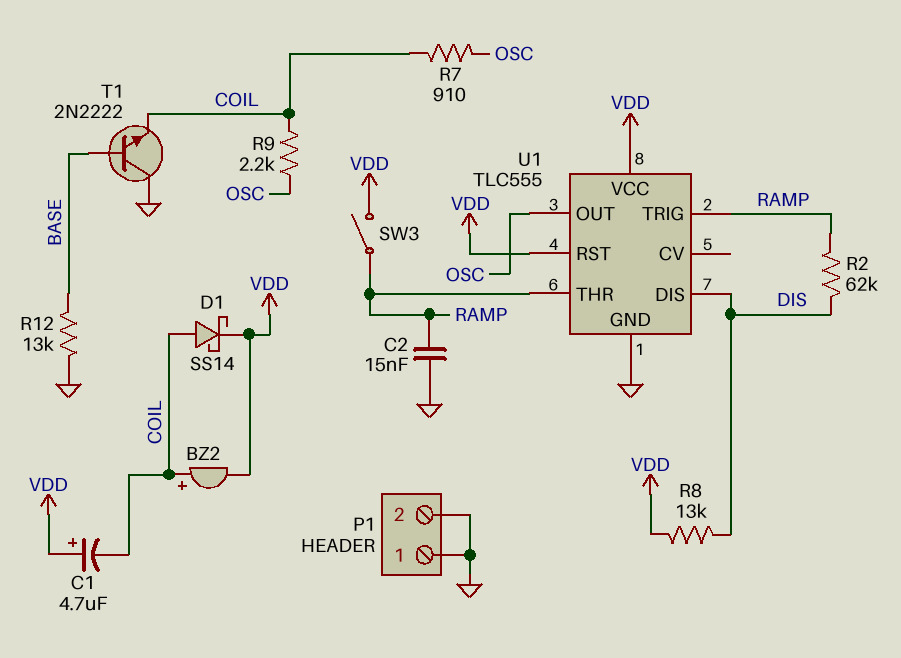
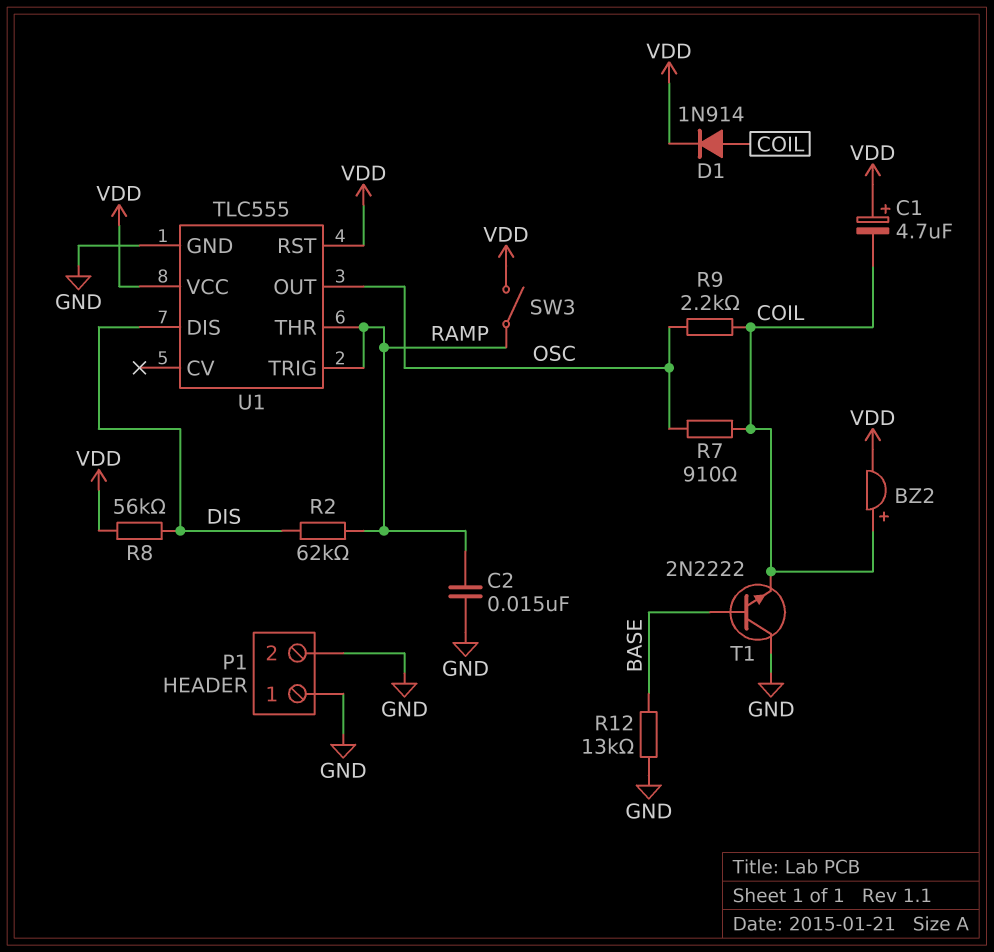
D1: schottky SS14 (A COIL, K VDD) -> diode 1N914 (A COIL, K VDD)
R8: 13k (DIS, VDD) -> 56k (DIS, VDD)

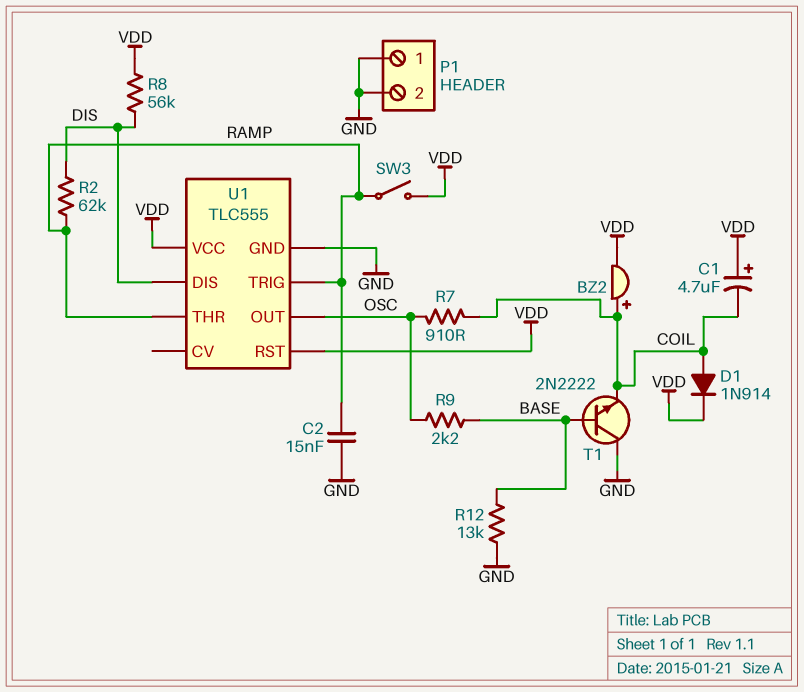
R9: 2.2k (COIL, OSC) -> 2.2k (BASE, OSC)

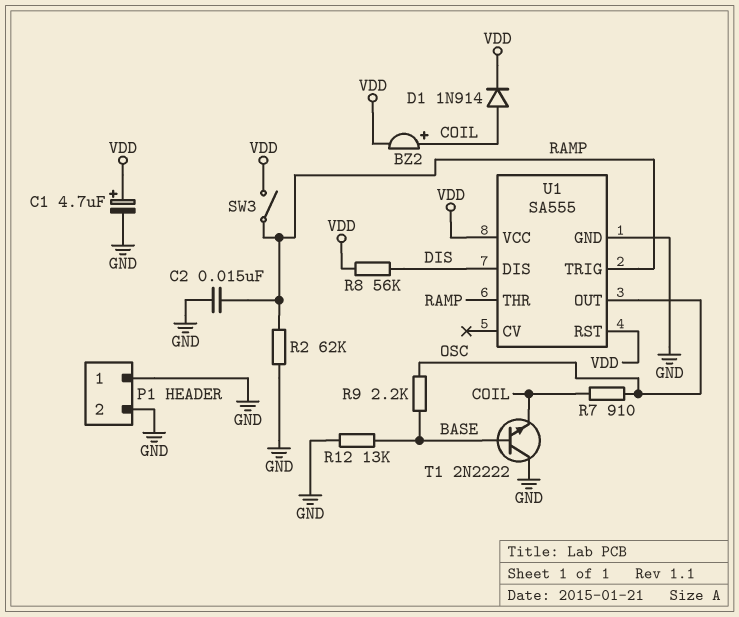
C1: 4.7uF (plus VDD, minus COIL) -> 4.7uF (plus VDD, minus GND)
R2: 62k (DIS, RAMP) -> 62k (GND, RAMP)
U1: TLC555 -> SA555

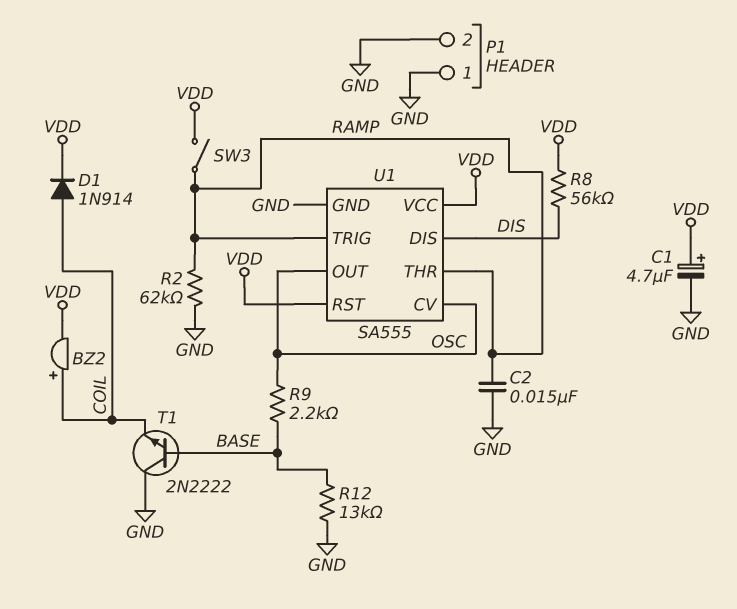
R7: 910 (COIL, OSC) -> none
U1 pin CV: none -> OSC

